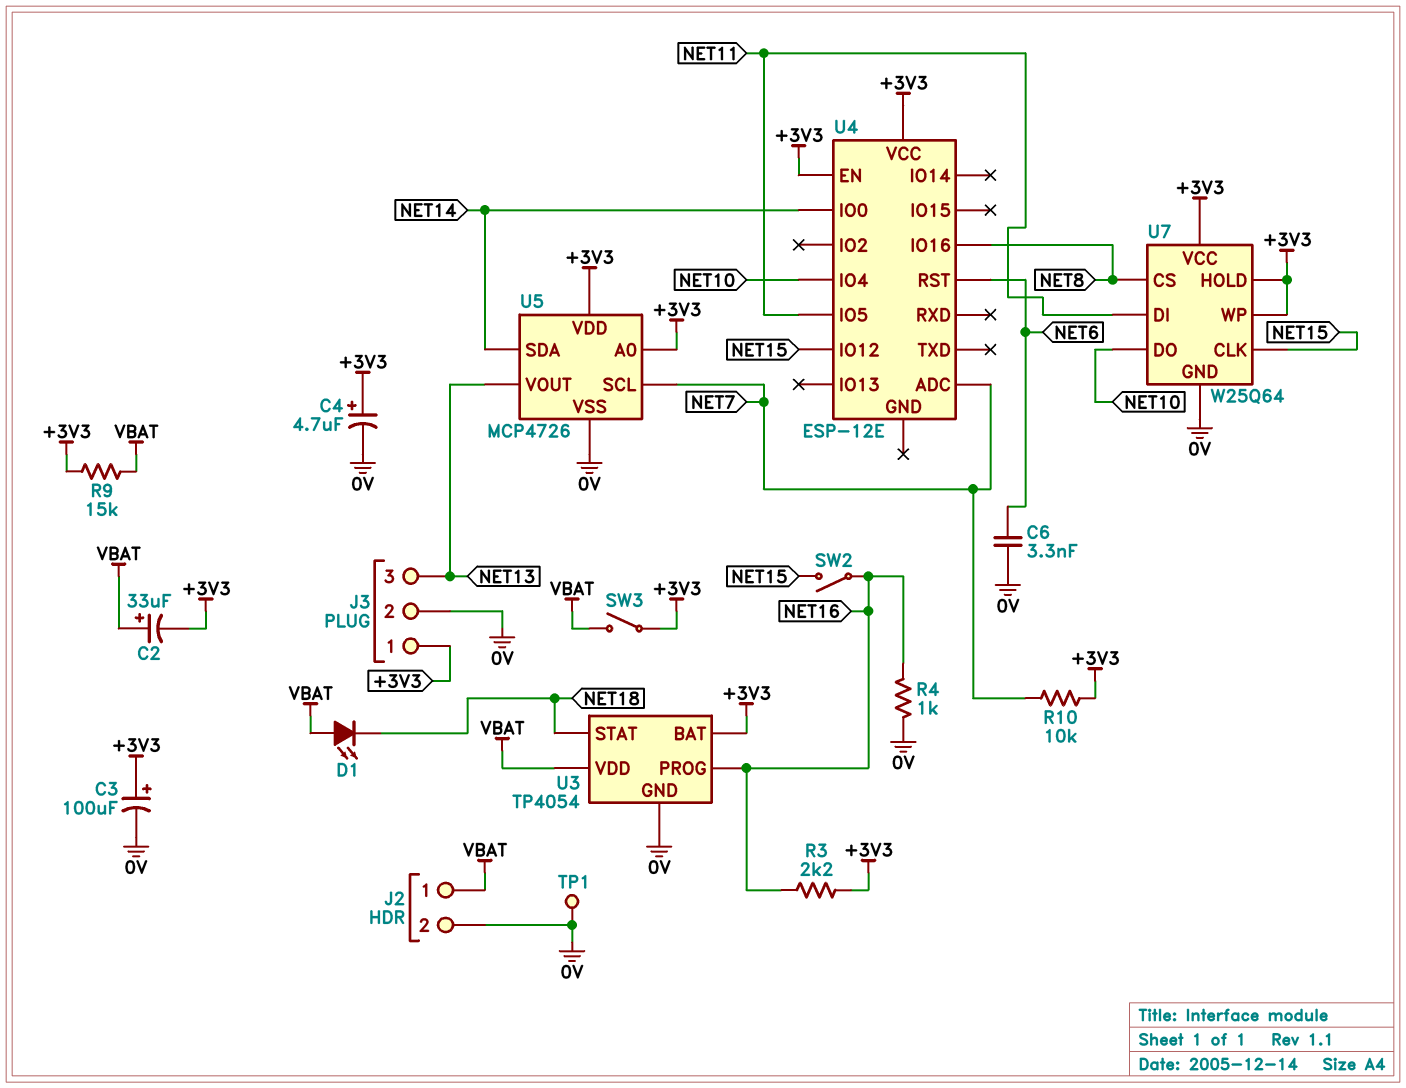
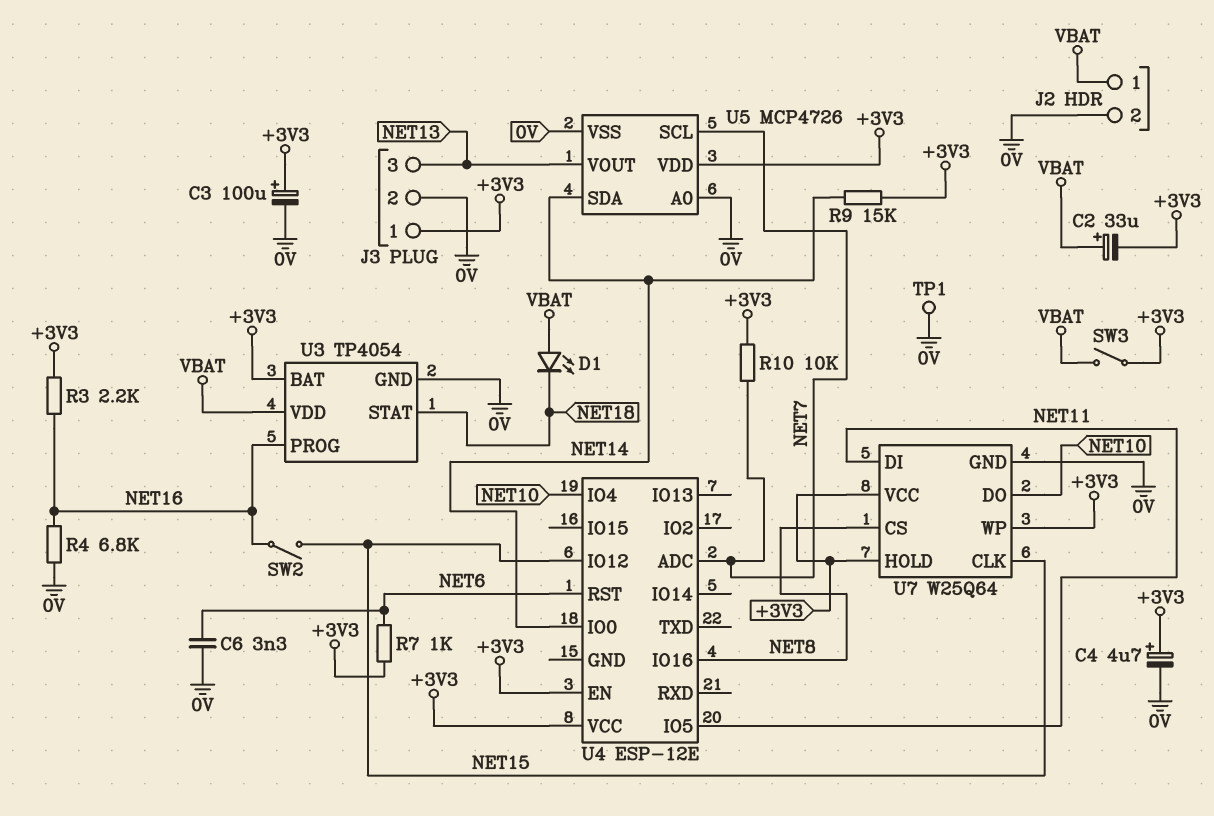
R4: 1k (0V, NET16) -> 6.8k (0V, NET16)
R7: none -> 1k (+3V3, NET6)
R9: 15k (+3V3, VBAT) -> 15k (+3V3, NET14)
U5 pin A0: +3V3 -> 0V

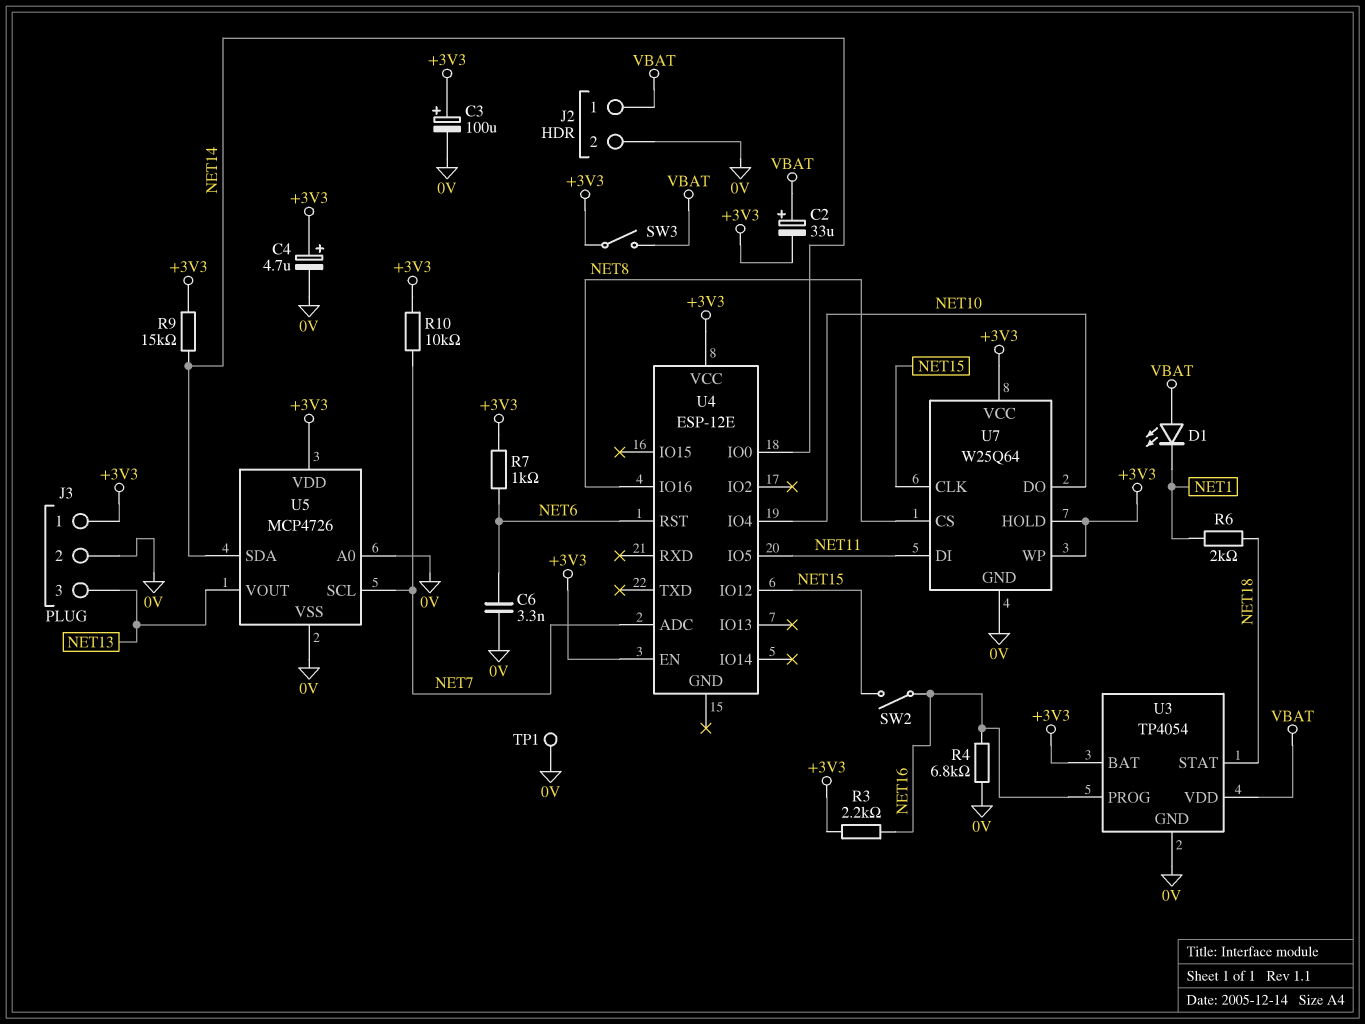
D1: LED (A VBAT, K NET18) -> LED (A VBAT, K NET1)
R6: none -> 2k (NET1, NET18)

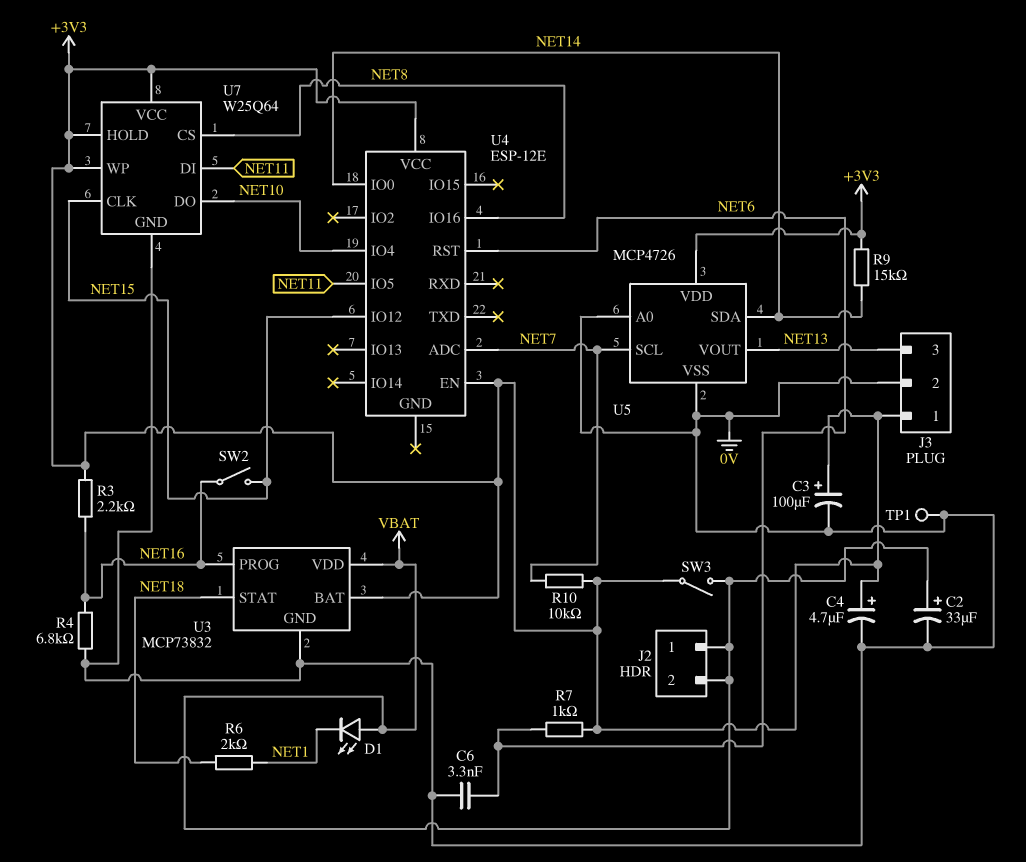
C2: 33uF (plus VBAT, minus +3V3) -> 33uF (plus VBAT, minus 0V)
J2 pin 2: 0V -> VBAT
U3: TP4054 -> MCP73832

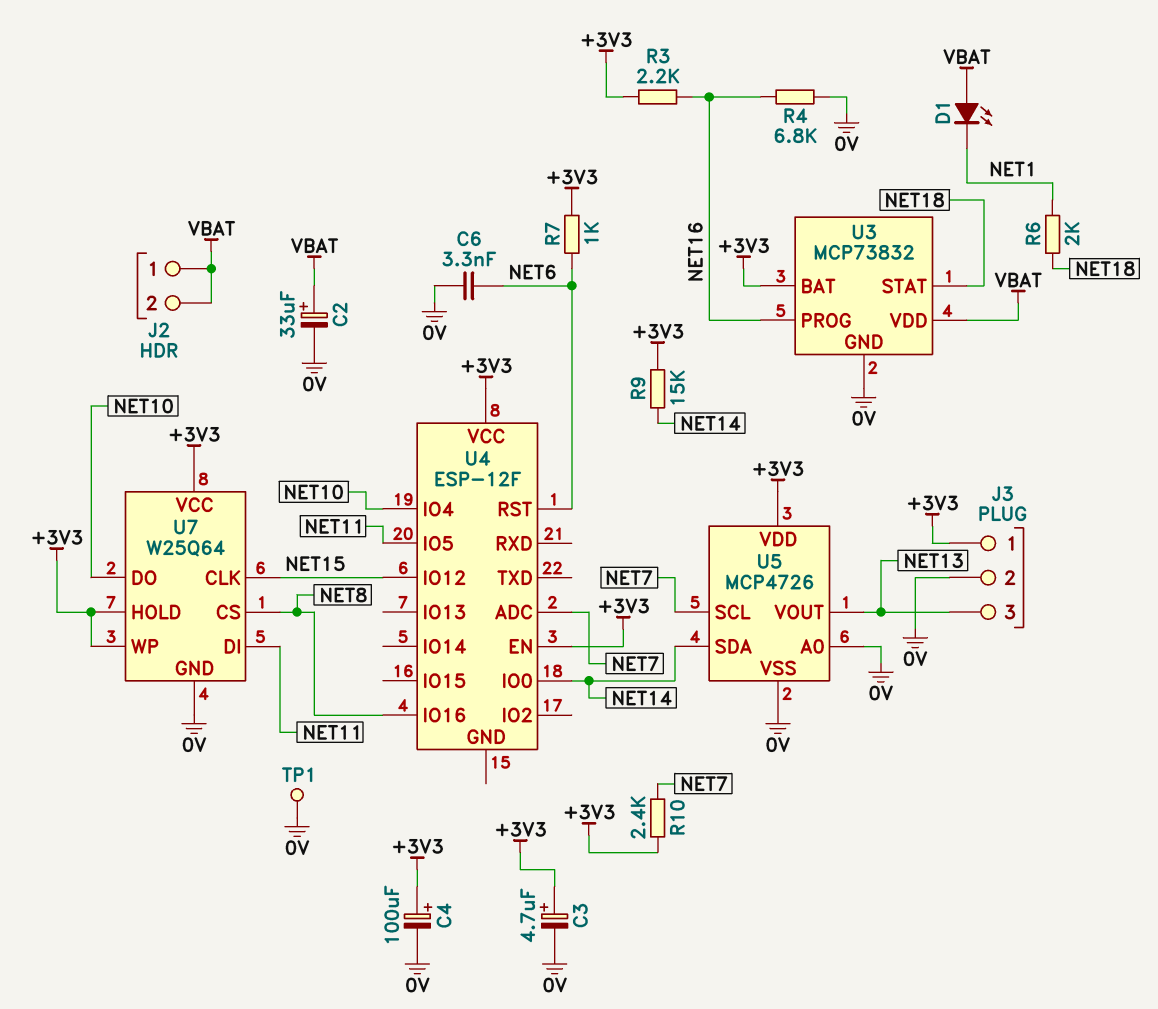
C3: 100uF (plus +3V3, minus 0V) -> 4.7uF (plus +3V3, minus 0V)
C4: 4.7uF (plus +3V3, minus 0V) -> 100uF (plus +3V3, minus 0V)
R10: 10k (+3V3, NET7) -> 2.4k (+3V3, NET7)
SW2: switch (NET15, NET16) -> none
SW3: switch (+3V3, VBAT) -> none
U4: ESP-12E -> ESP-12F

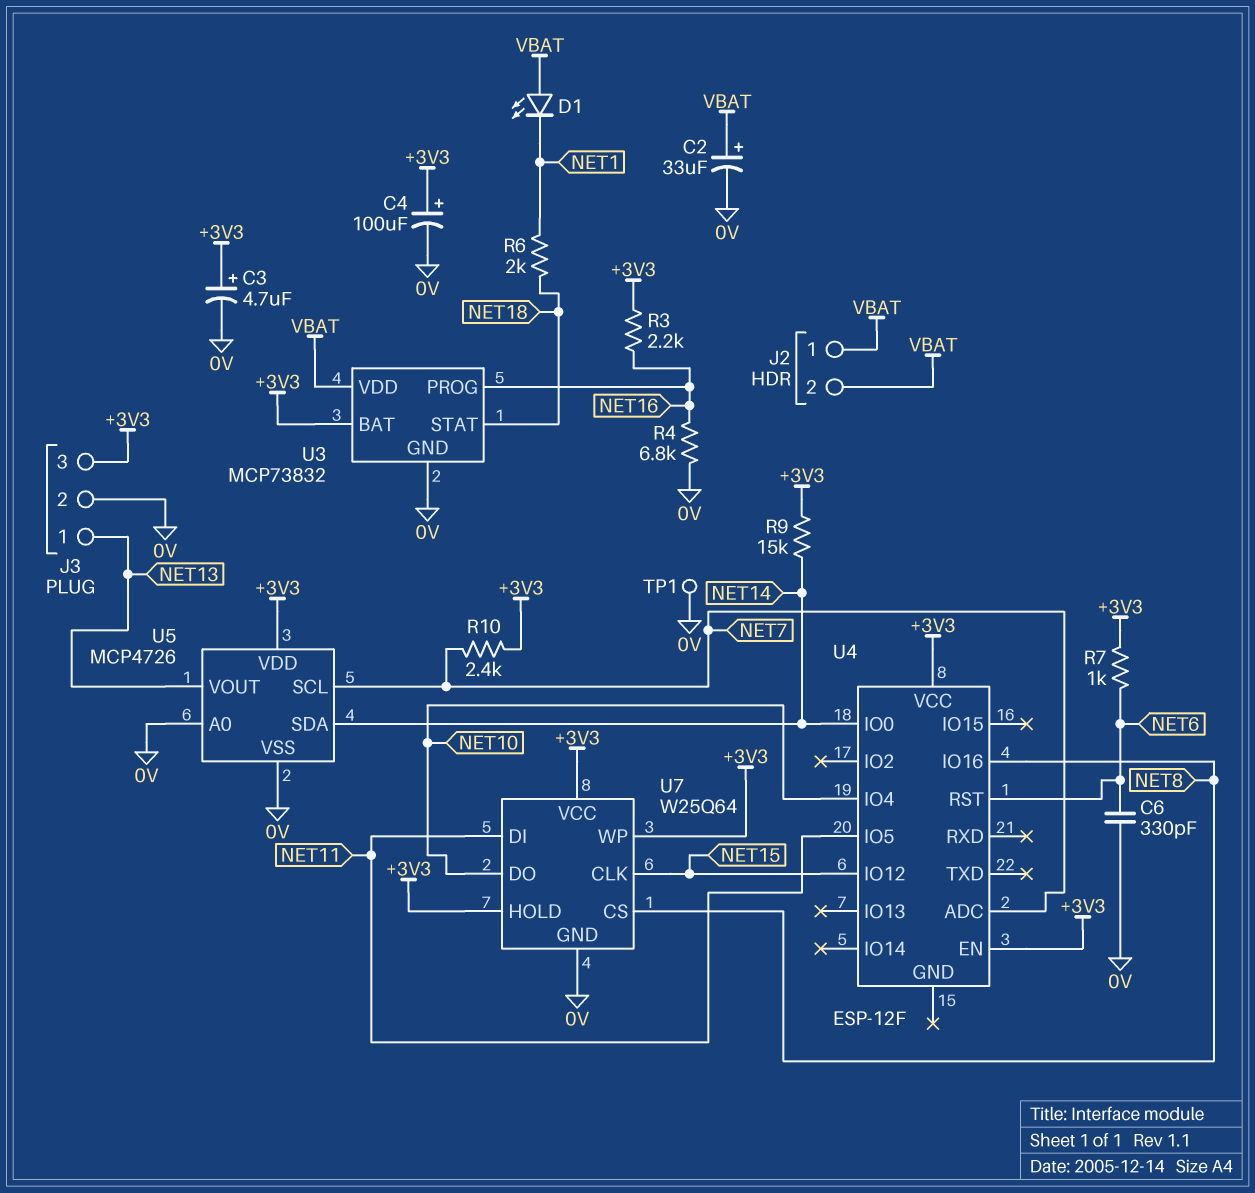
C6: 3.3nF (0V, NET6) -> 330pF (0V, NET6)
J3 pin 1: +3V3 -> NET13
J3 pin 3: NET13 -> +3V3

